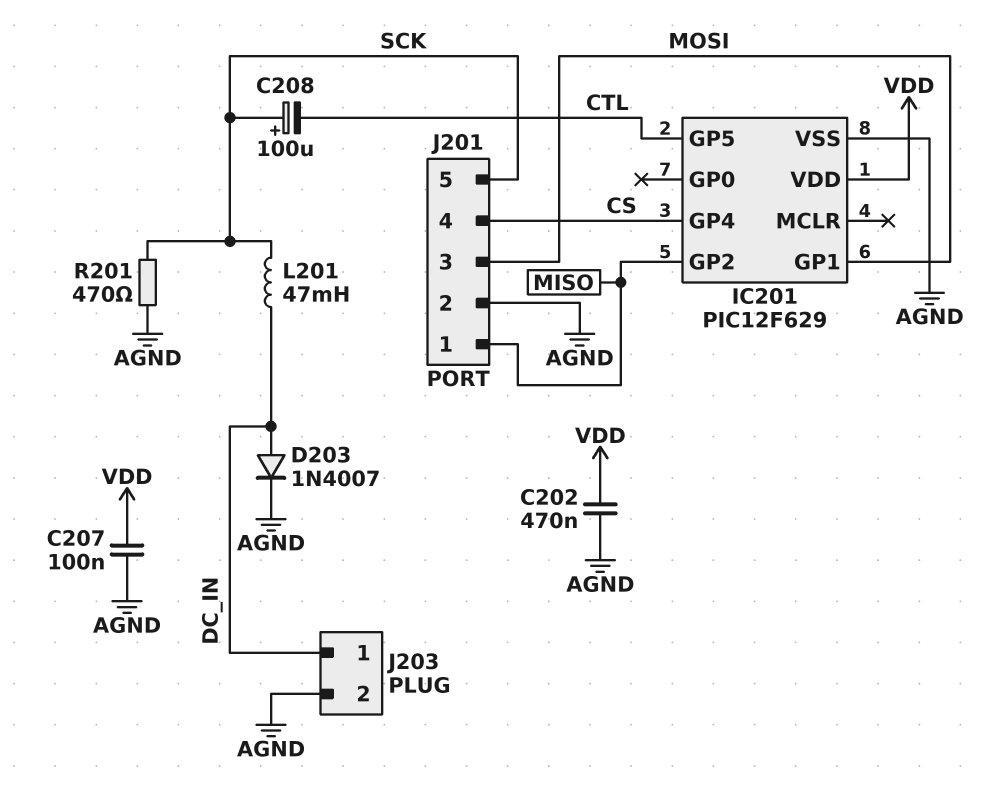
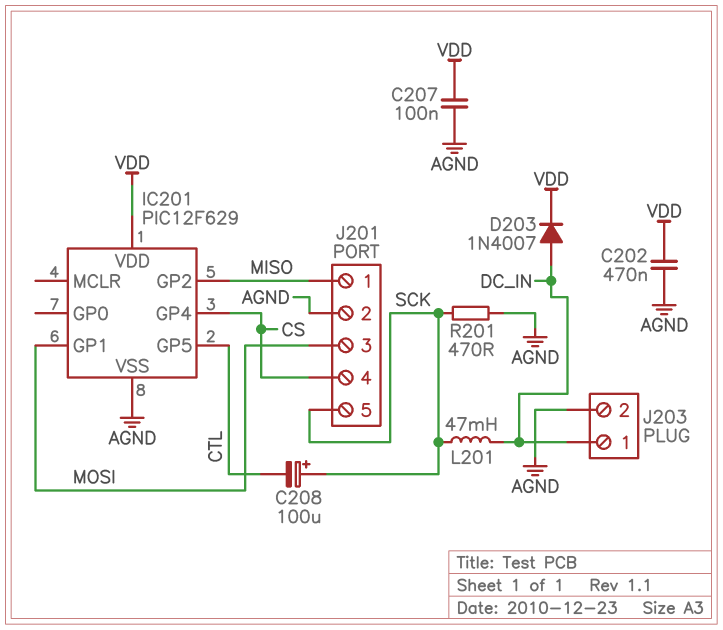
D203: diode 1N4007 (A DC_IN, K AGND) -> diode 1N4007 (A DC_IN, K VDD)

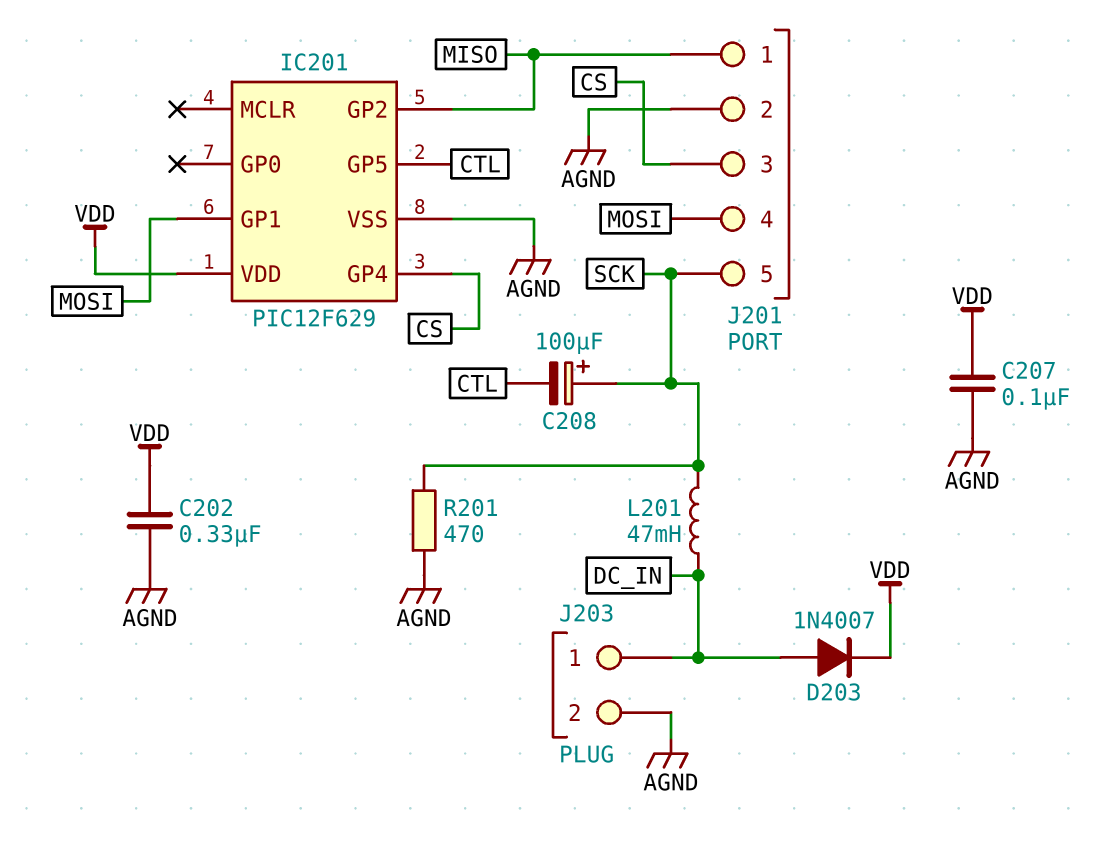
C202: 470nF (AGND, VDD) -> 330nF (AGND, VDD)
J201 pin 3: MOSI -> CS
J201 pin 4: CS -> MOSI

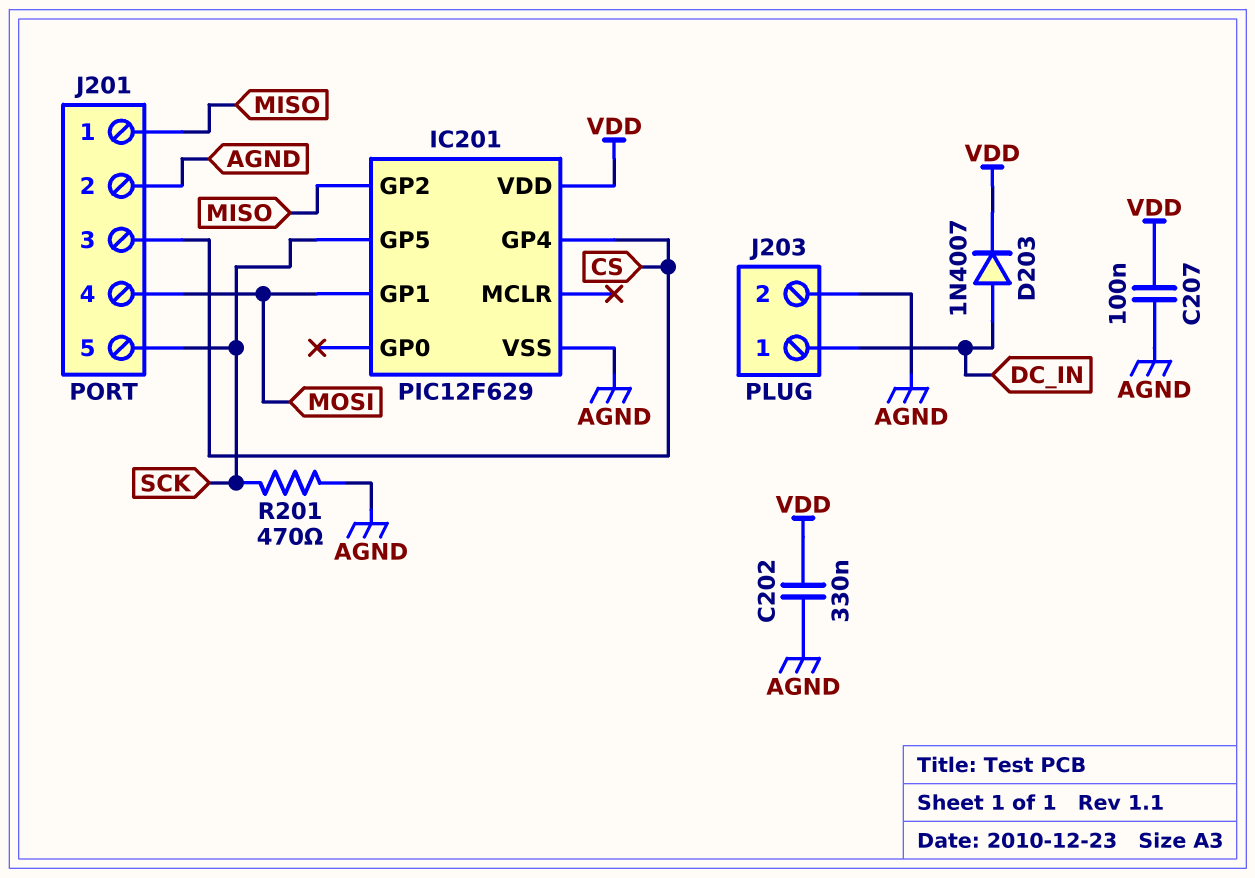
C208: 100uF (plus SCK, minus CTL) -> none
IC201 pin GP5: CTL -> SCK
L201: 47mH (DC_IN, SCK) -> none

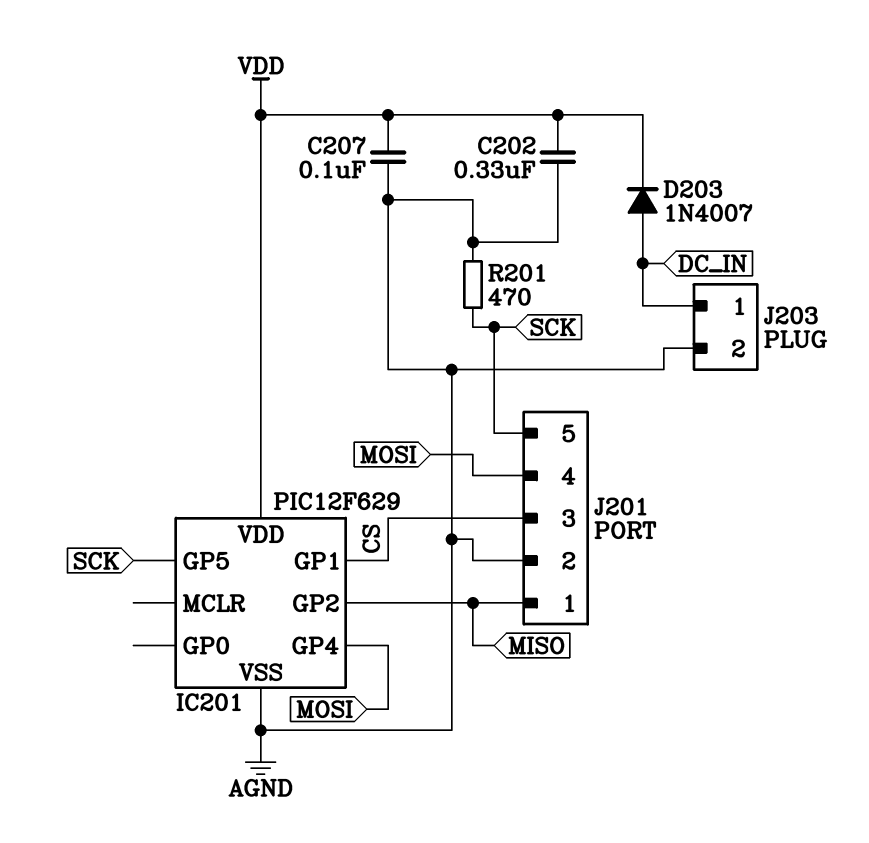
IC201 pin GP1: MOSI -> CS
IC201 pin GP4: CS -> MOSI

